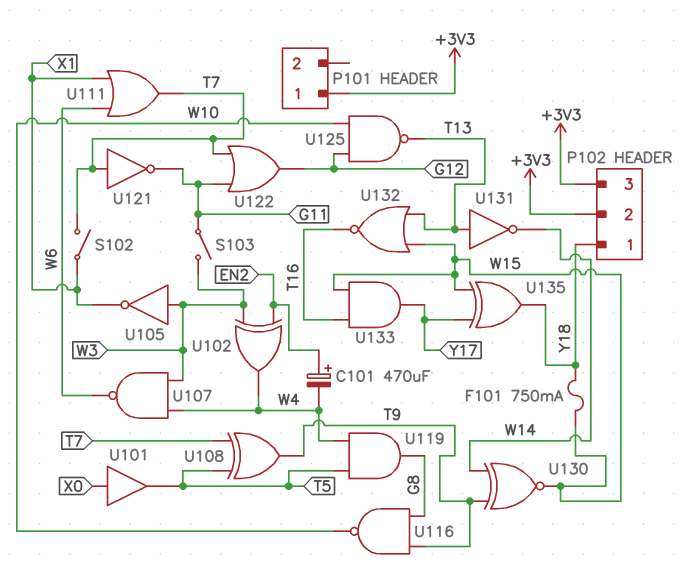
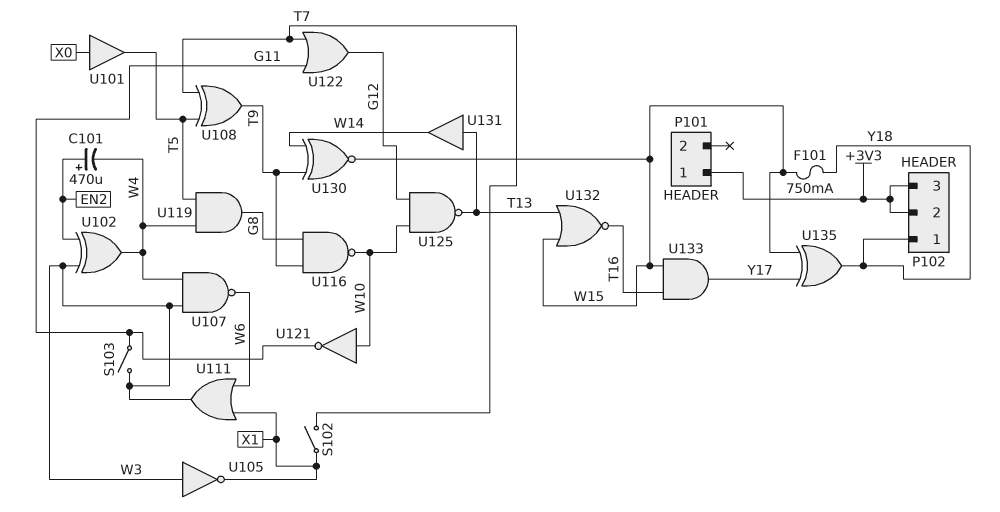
U111: OR (in W6, in X1, out T7) -> OR (in W6, in X1, out W3)
U121: NOT (in T7, out G11) -> NOT (in W10, out G11)
U131: NOT (in T13, out W14) -> buffer (in T13, out W14)

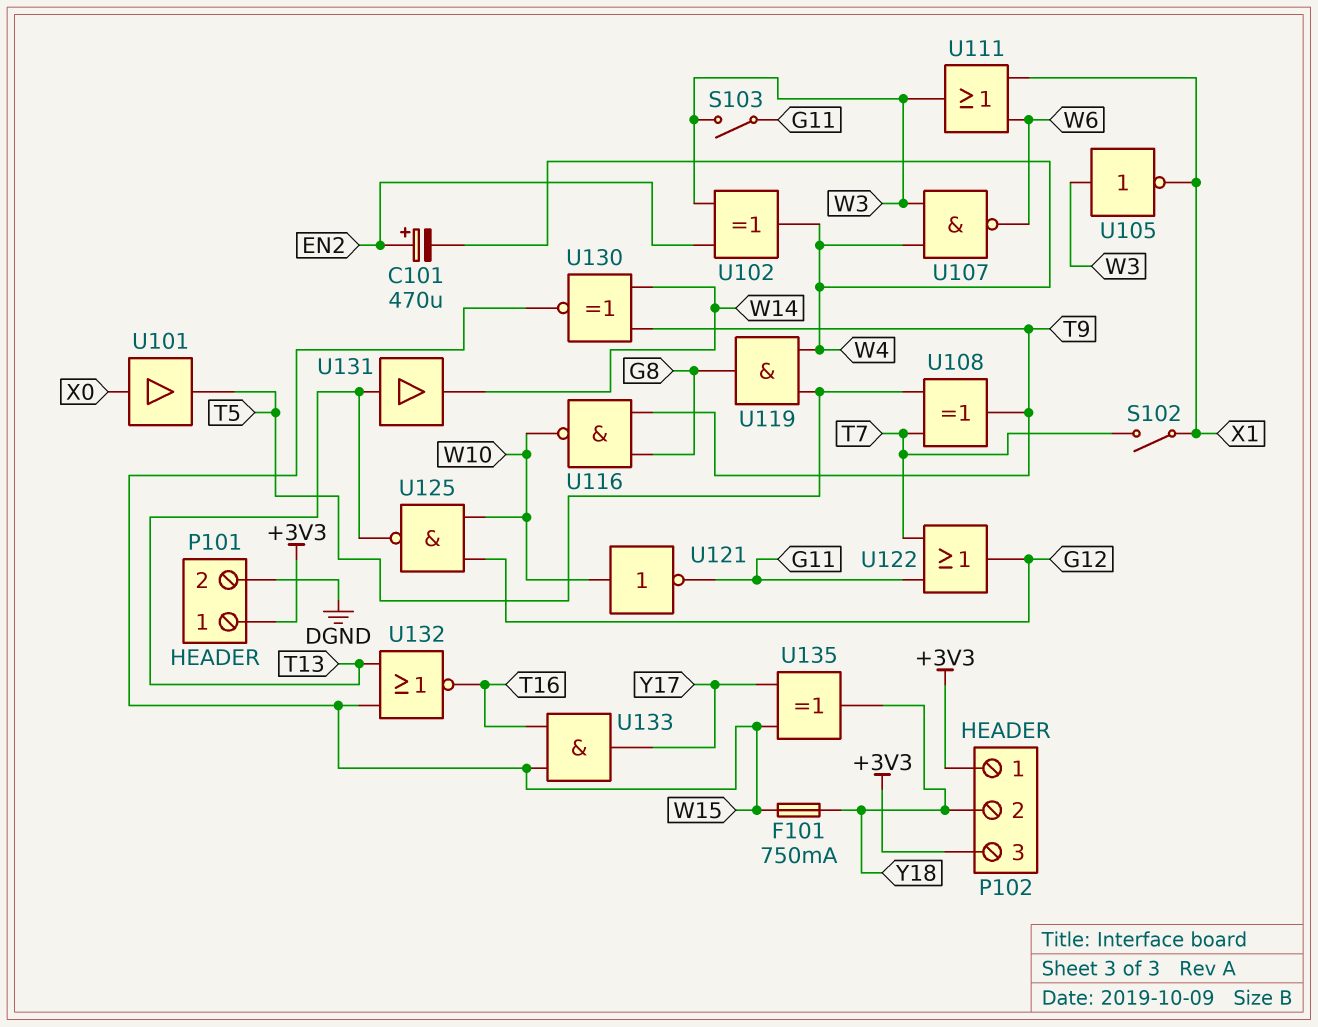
P101 pin 2: none -> DGND
P102 pin 1: Y18 -> +3V3
P102 pin 2: +3V3 -> Y18

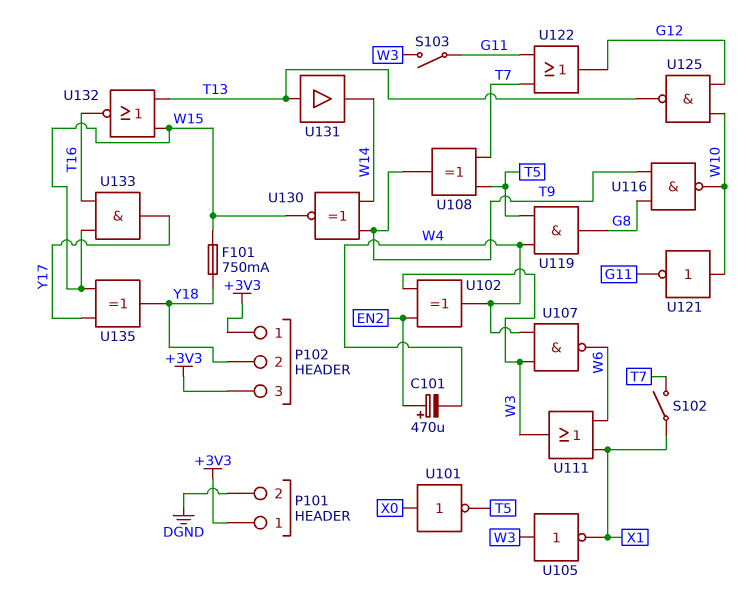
U101: buffer (in X0, out T5) -> NOT (in X0, out T5)

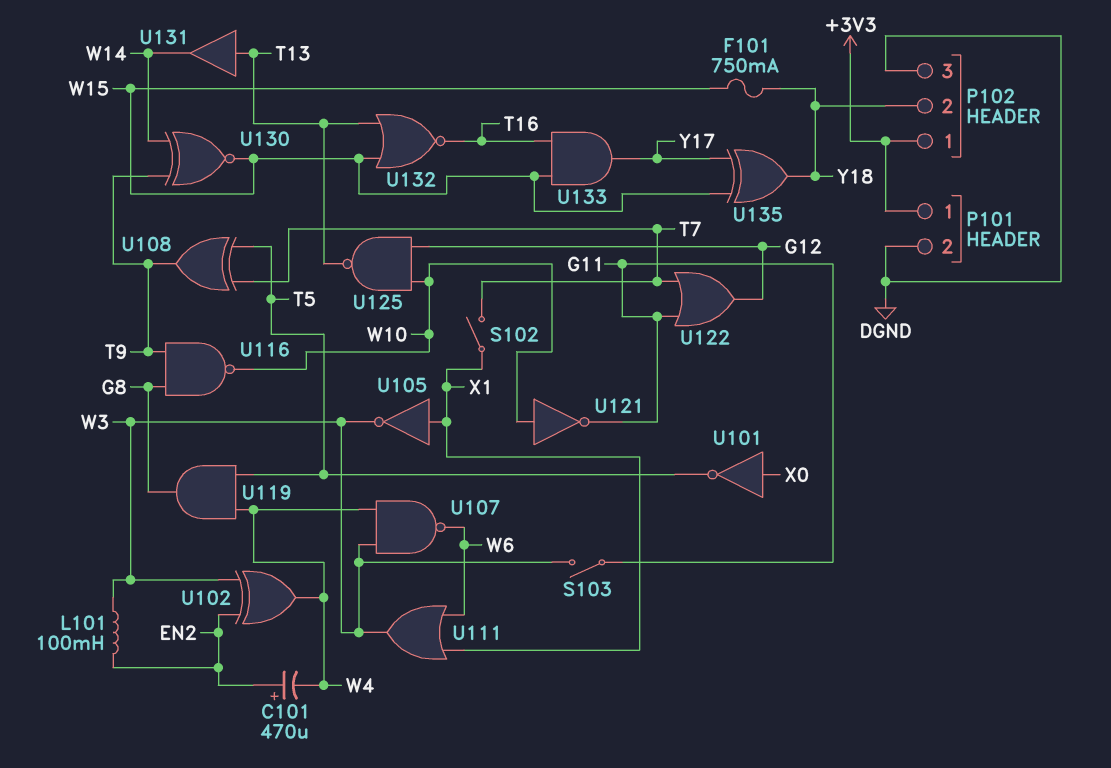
L101: none -> 100mH (EN2, W3)
P102 pin 3: +3V3 -> DGND
U105: NOT (in W3, out X1) -> NOT (in X1, out W3)

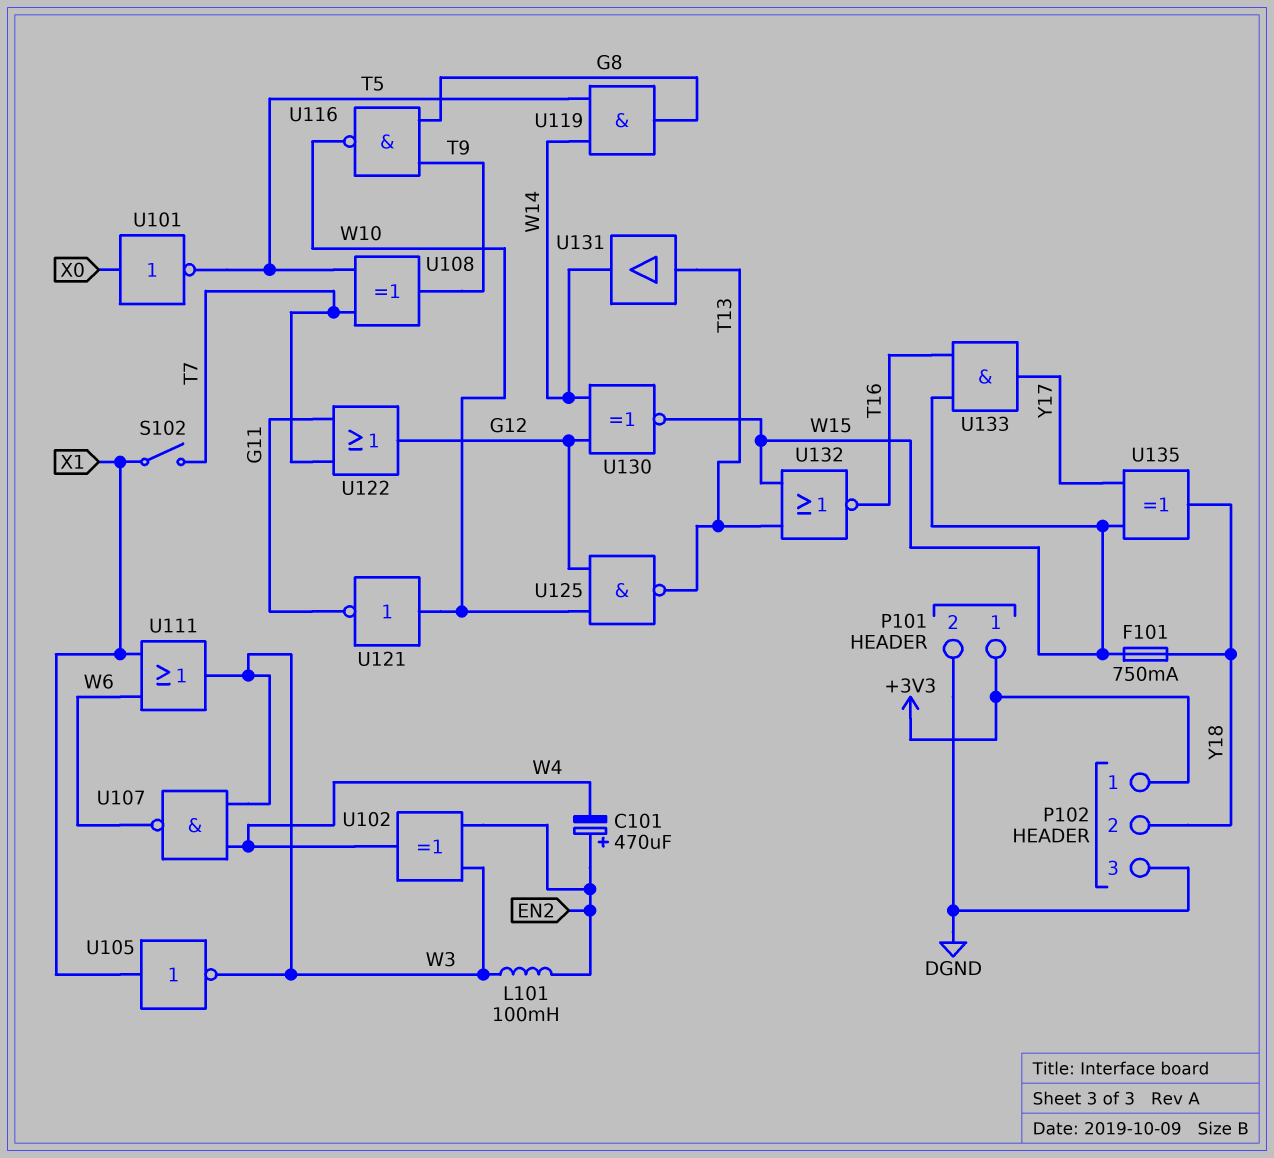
S103: switch (G11, W3) -> none
U119: AND (in T5, in W4, out G8) -> AND (in T5, in W14, out G8)
U130: XNOR (in T9, in W14, out W15) -> XNOR (in G12, in W14, out W15)

